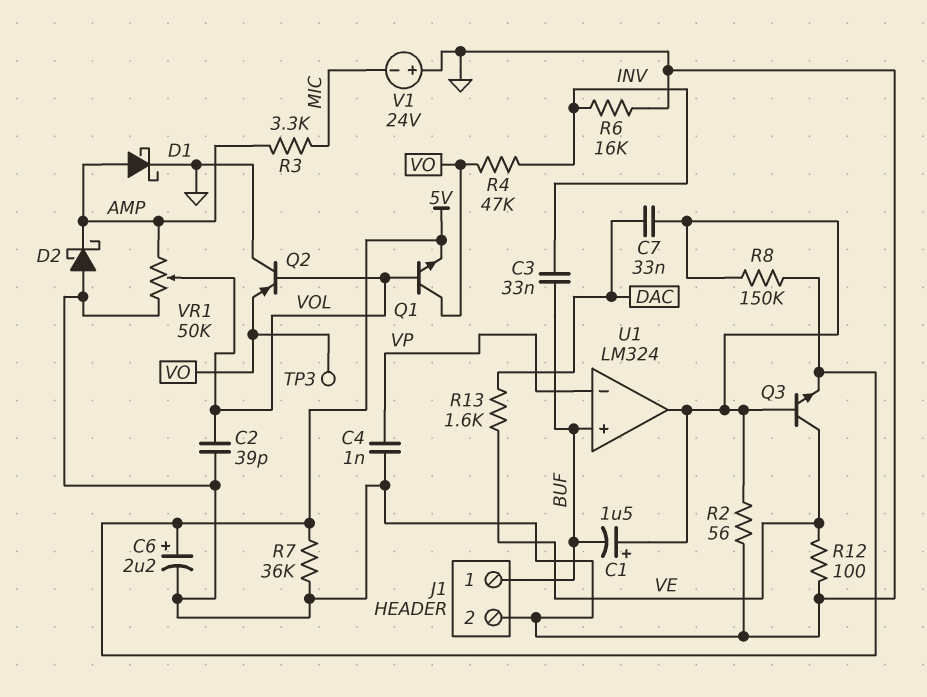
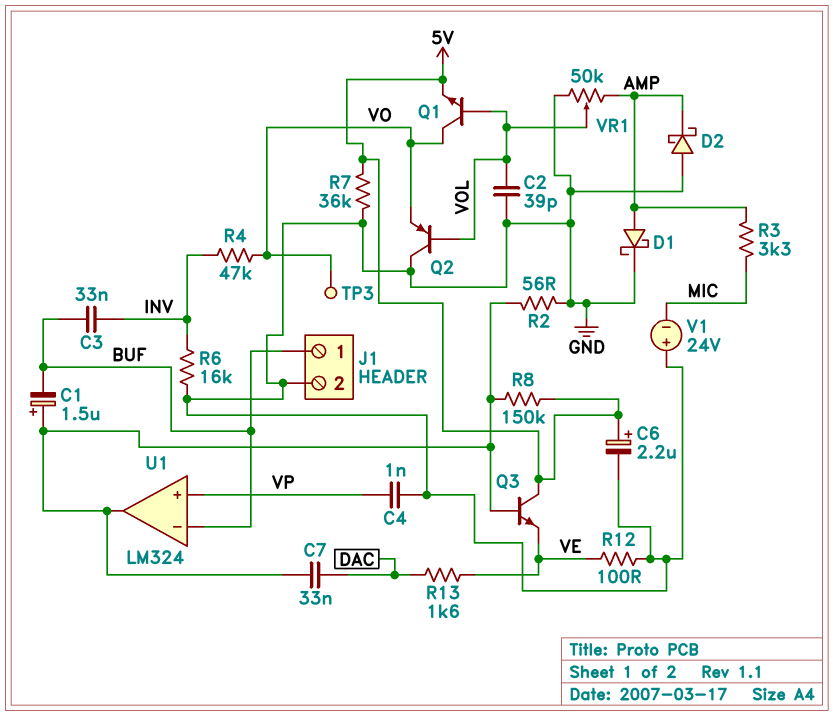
Q3: NPN (B U1/out, C VE, E 5V) -> NPN (B U1/out, C 5V, E VE)
U1 pin in+: BUF -> VP
U1 pin in-: VP -> BUF

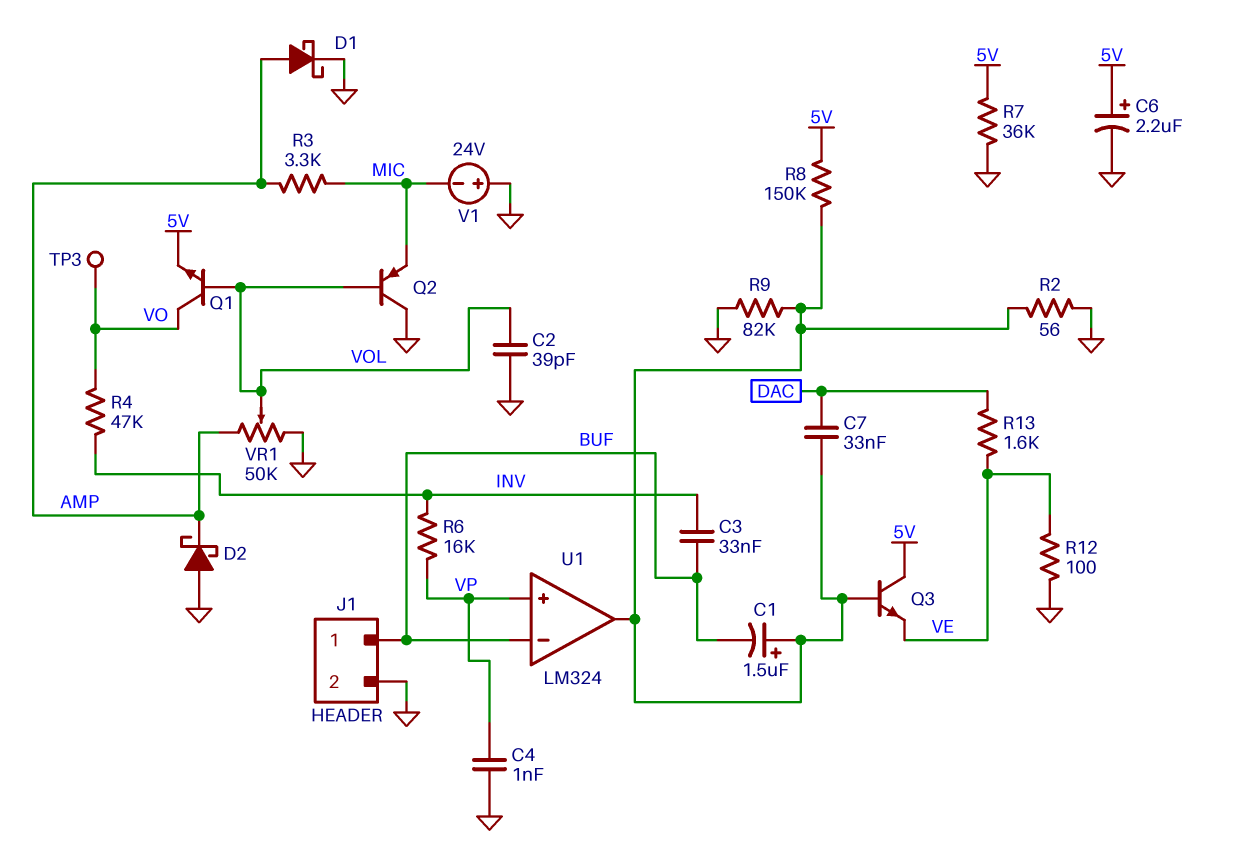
Q2: PNP (B VOL, C GND, E VO) -> PNP (B VOL, C GND, E MIC)
R6: 16k (GND, INV) -> 16k (INV, VP)
R9: none -> 82k (GND, U1/out)

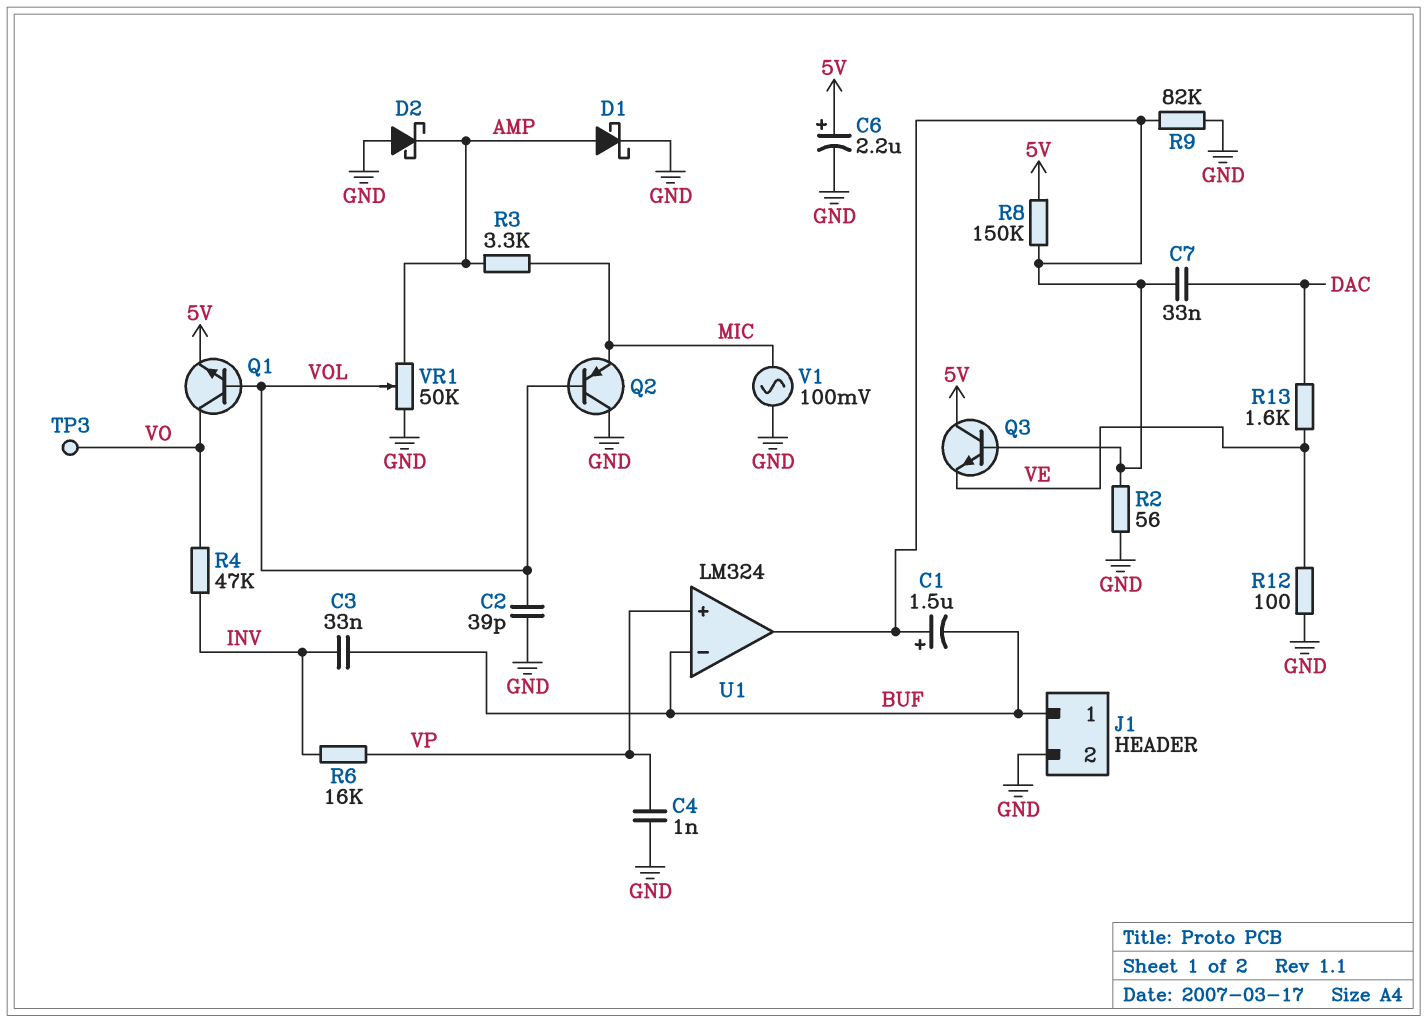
R7: 36k (5V, GND) -> none
V1: 24V (plus GND, minus MIC) -> AC 100mV (GND, MIC)

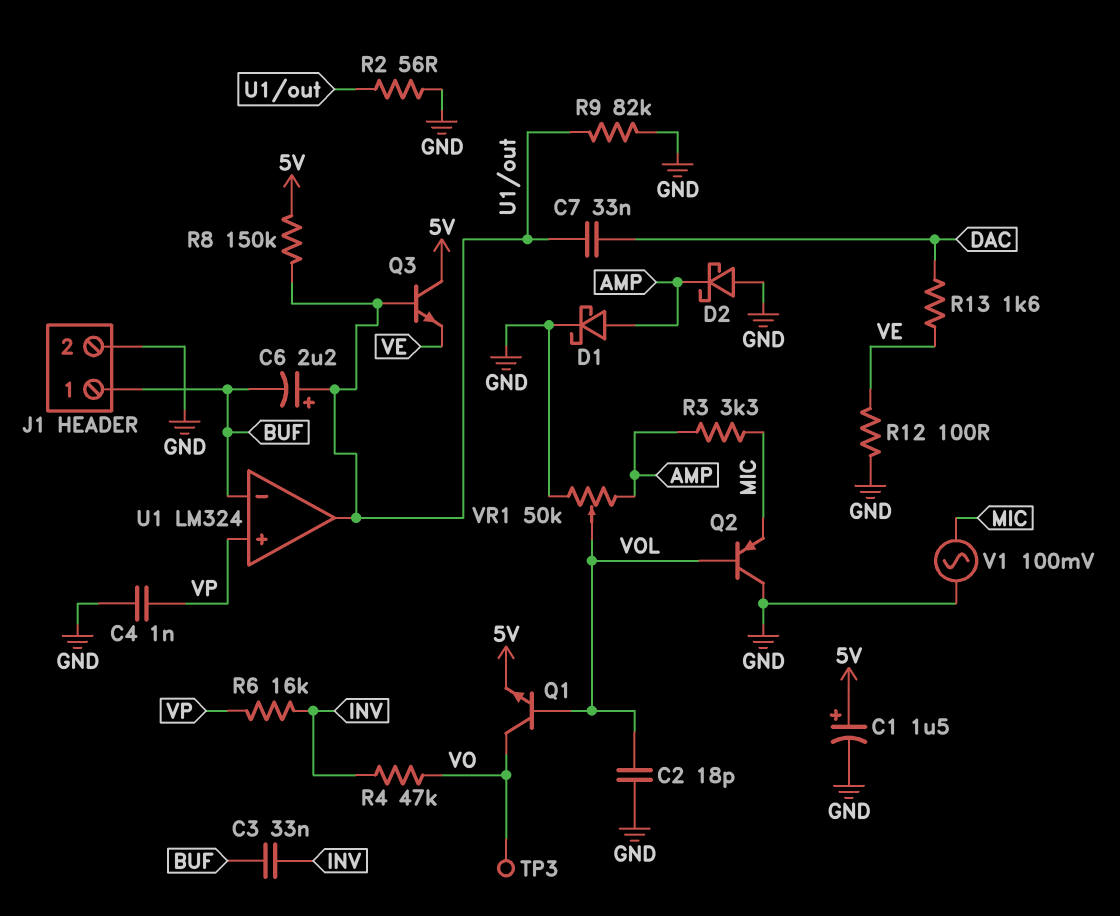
C1: 1.5uF (plus U1/out, minus BUF) -> 1.5uF (plus 5V, minus GND)
C2: 39pF (GND, VOL) -> 18pF (GND, VOL)
C6: 2.2uF (plus 5V, minus GND) -> 2.2uF (plus U1/out, minus BUF)

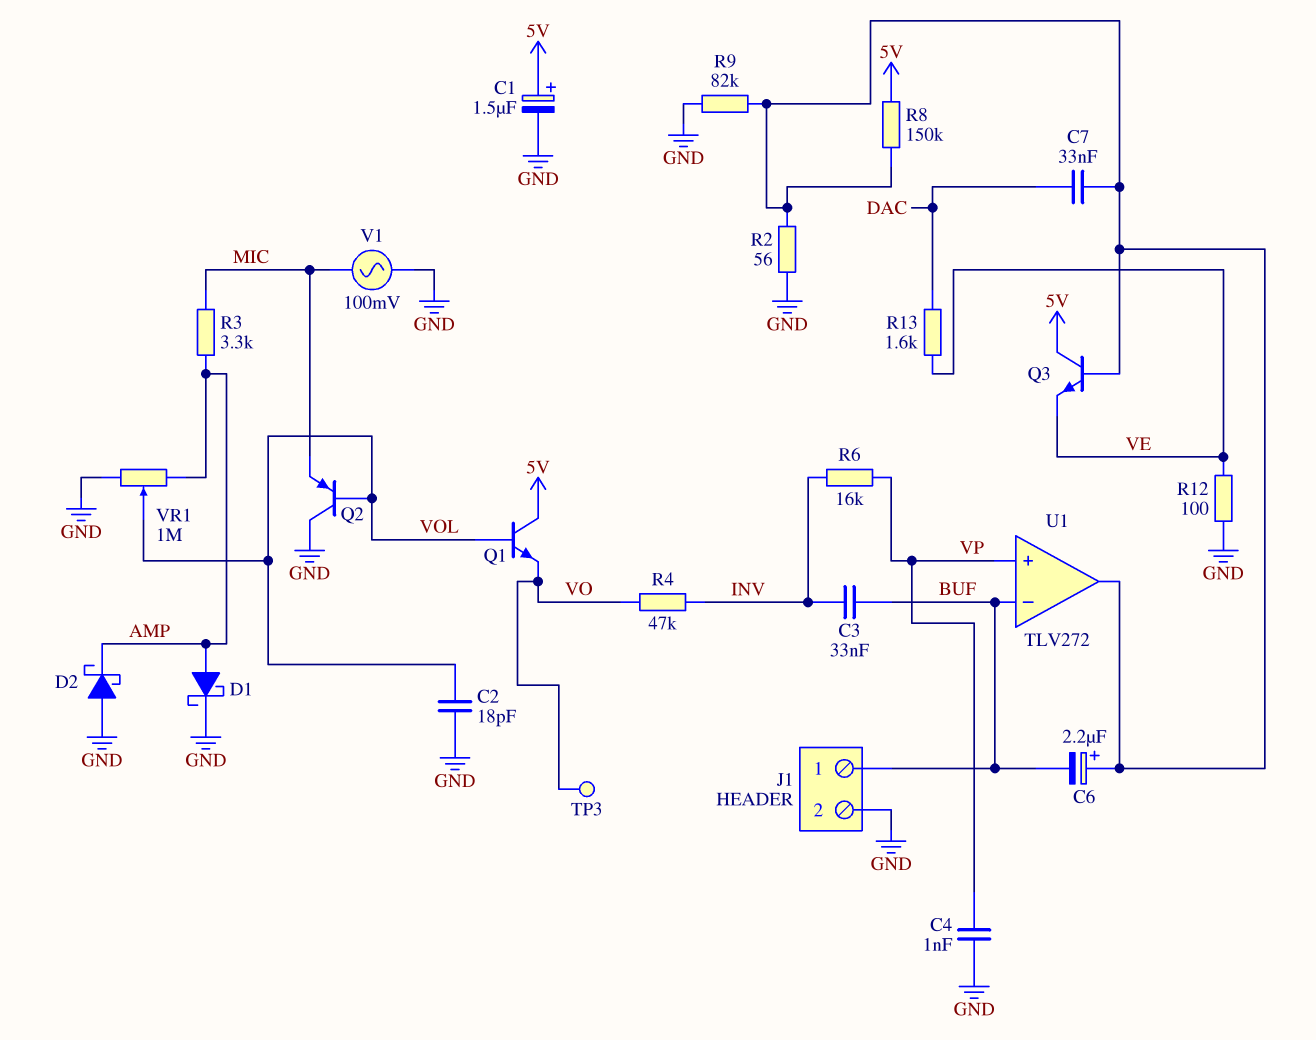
Q1: NPN (B VOL, C VO, E 5V) -> NPN (B VOL, C 5V, E VO)
U1: LM324 -> TLV272
VR1: 50k (AMP, GND, wiper VOL) -> 1M (AMP, GND, wiper VOL)

